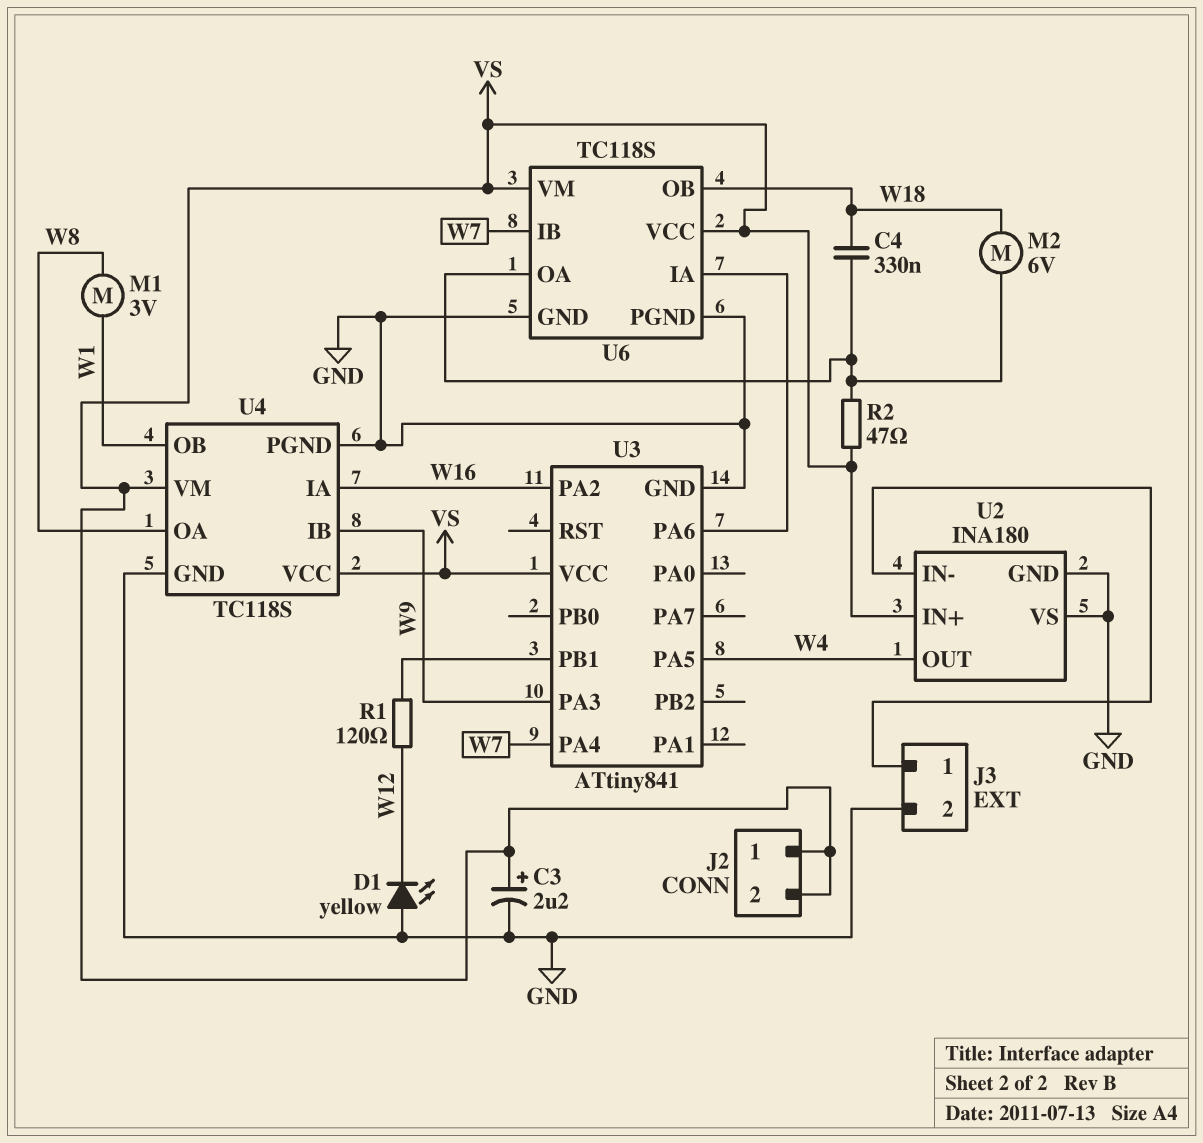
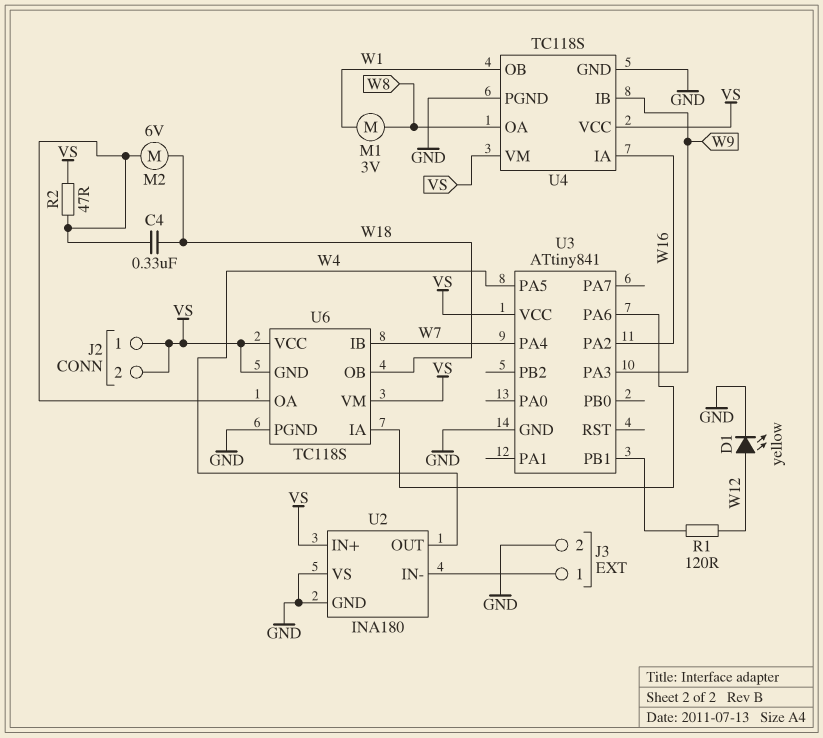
C3: 2.2uF (plus VS, minus GND) -> none
D1: LED yellow (A GND, K W12) -> LED yellow (A W12, K GND)
U6 pin GND: GND -> VS

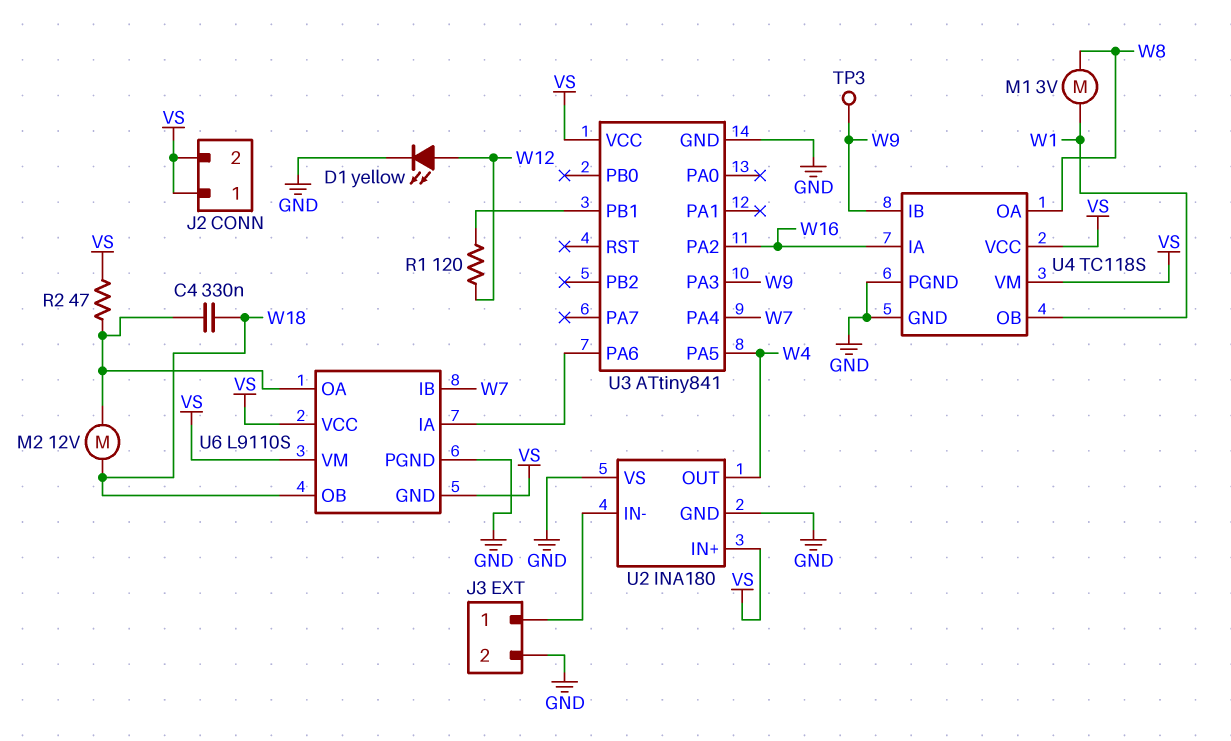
M2: motor 6V (U6/OA, W18) -> motor 12V (U6/OA, W18)
TP3: none -> test point (W9)
U6: TC118S -> L9110S

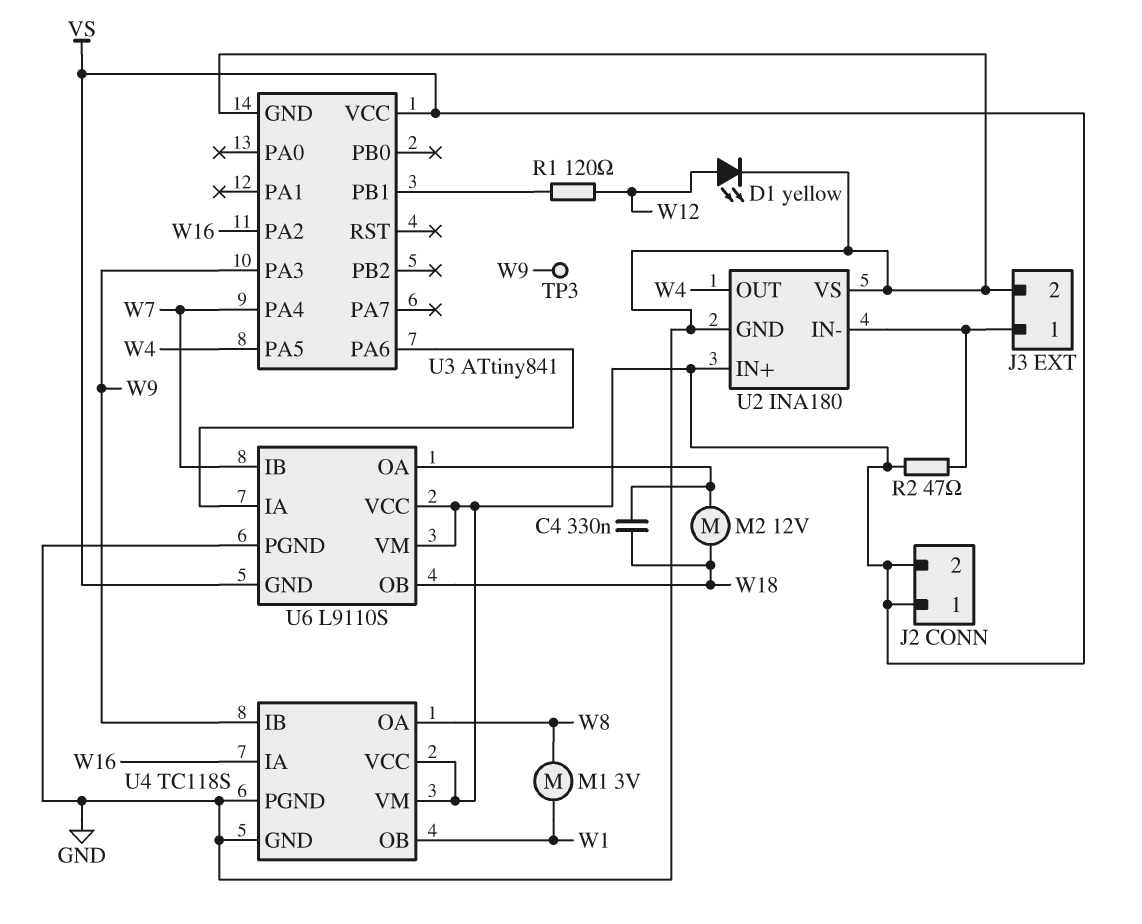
R2: 47 (U6/OA, VS) -> 47 (J3/1, VS)

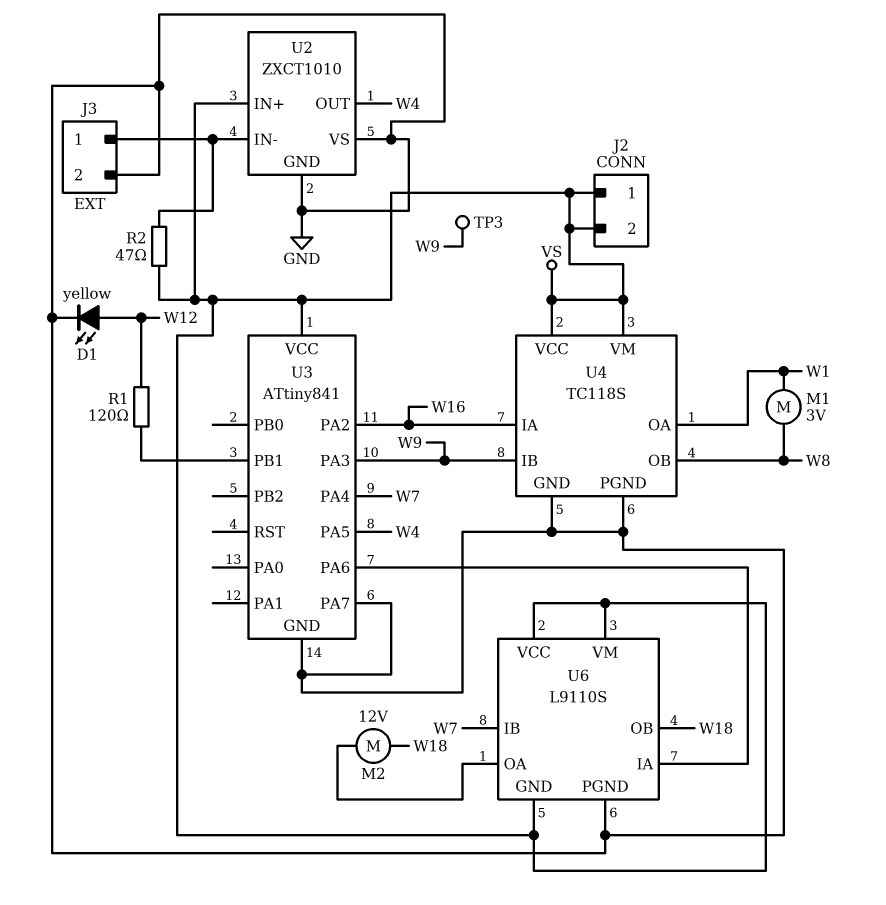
C4: 330nF (U6/OA, W18) -> none
U2: INA180 -> ZXCT1010
U3 pin PA7: none -> GND
U4 pin OA: W8 -> W1
U4 pin OB: W1 -> W8

